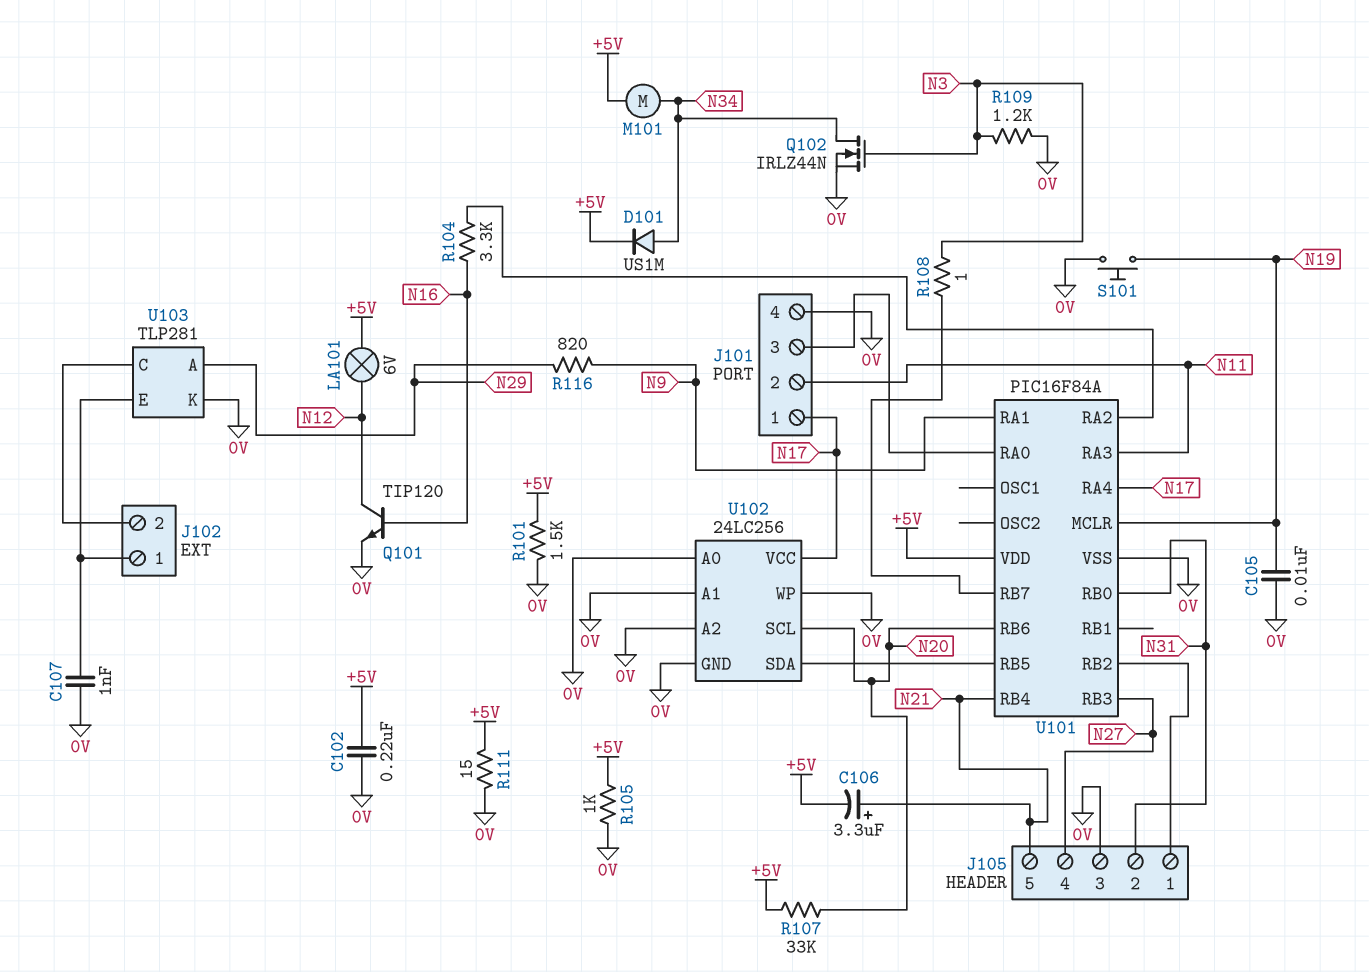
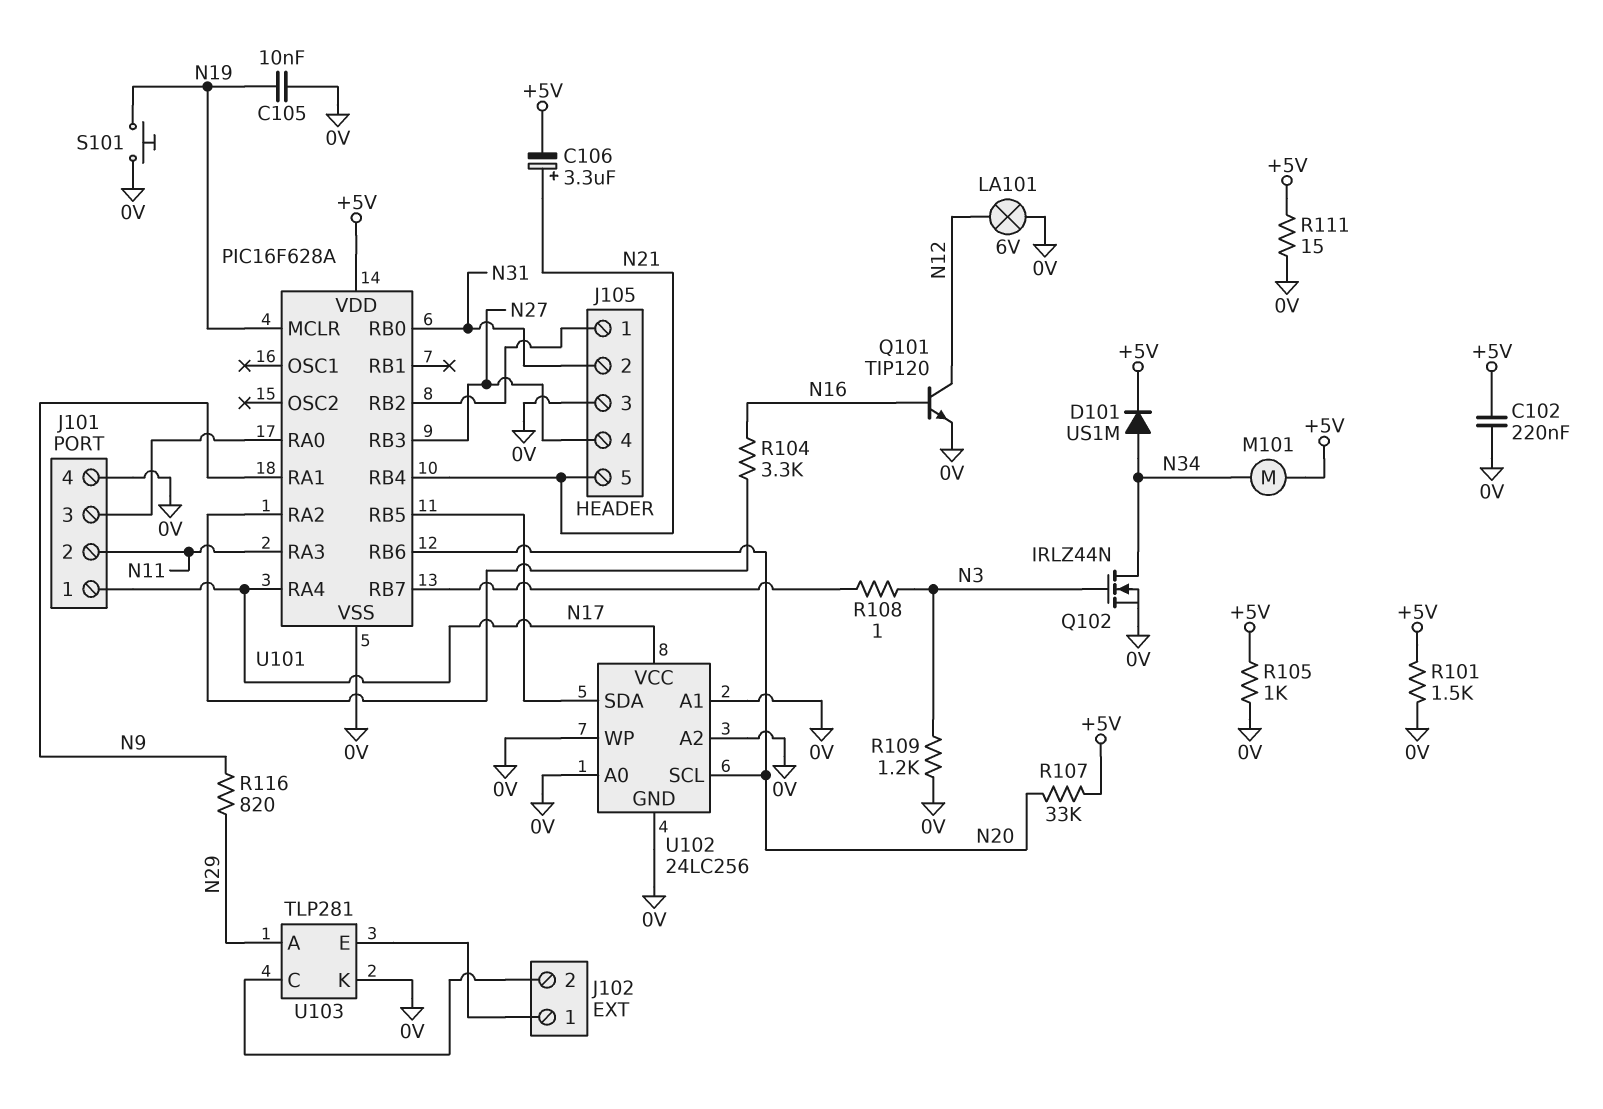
C107: 1nF (0V, J102/1) -> none
LA101: lamp 6V (+5V, N12) -> lamp 6V (0V, N12)
U101: PIC16F84A -> PIC16F628A

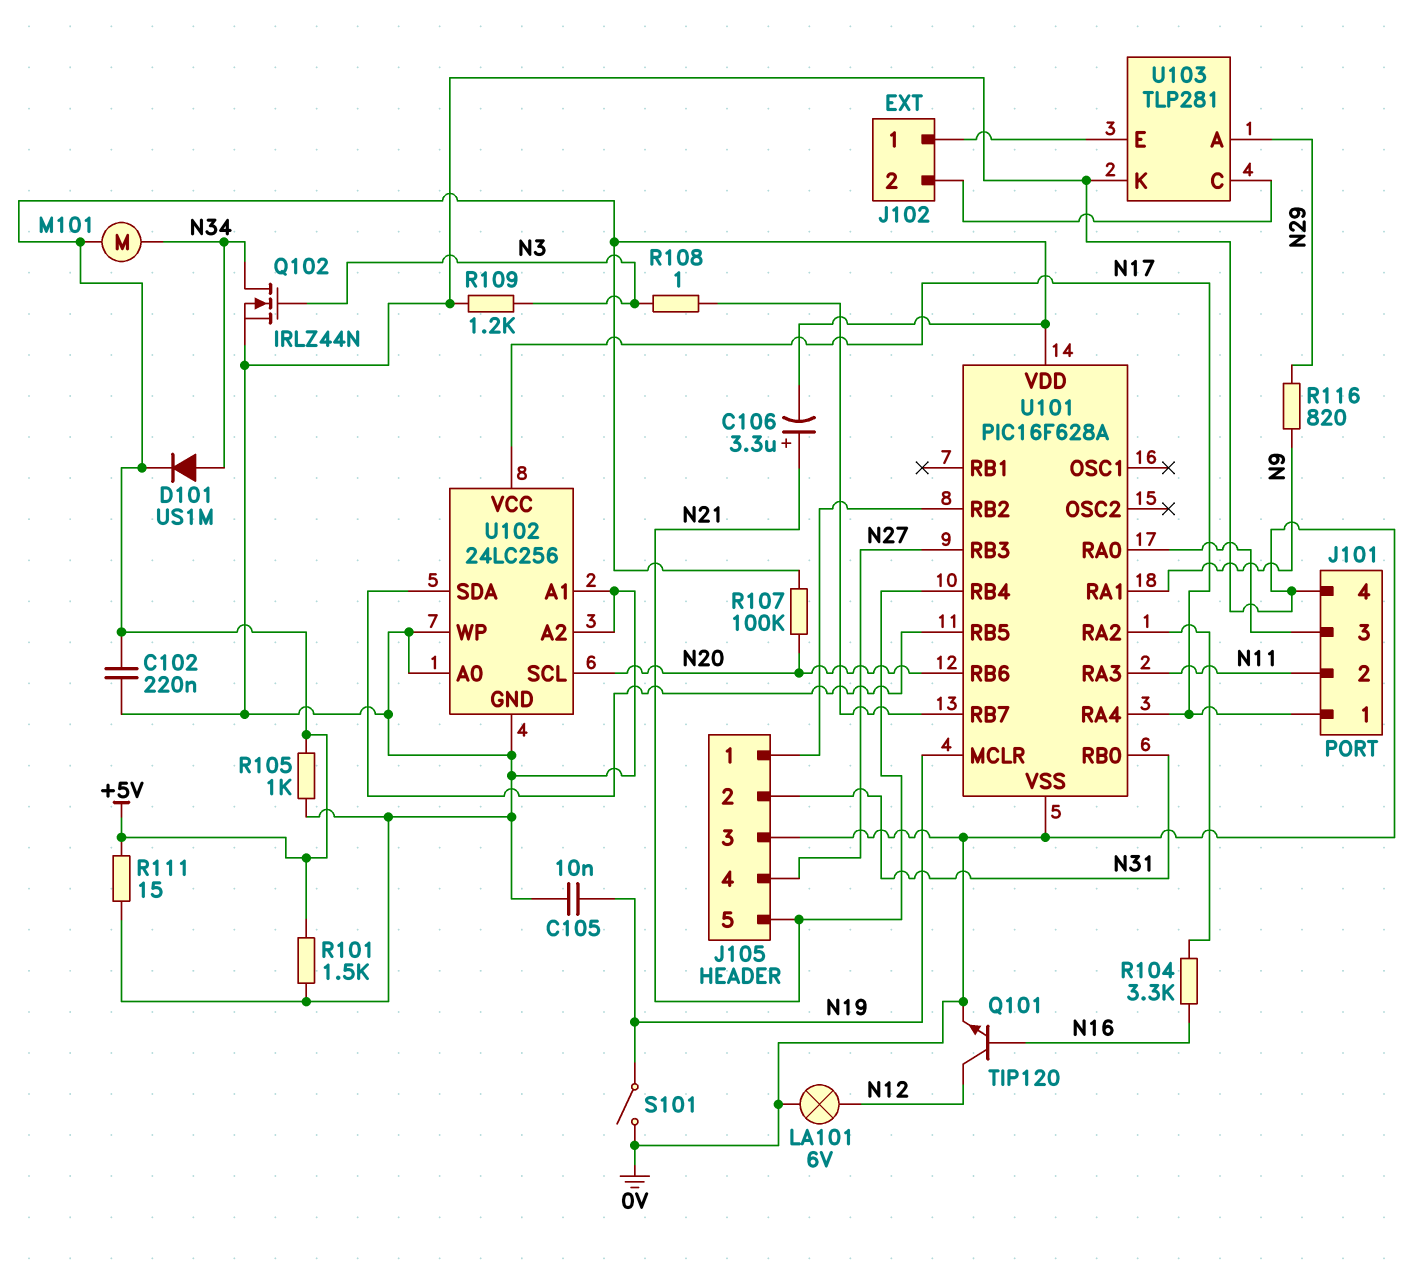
R107: 33k (+5V, N20) -> 100k (+5V, N20)
S101: button (0V, N19) -> switch (0V, N19)

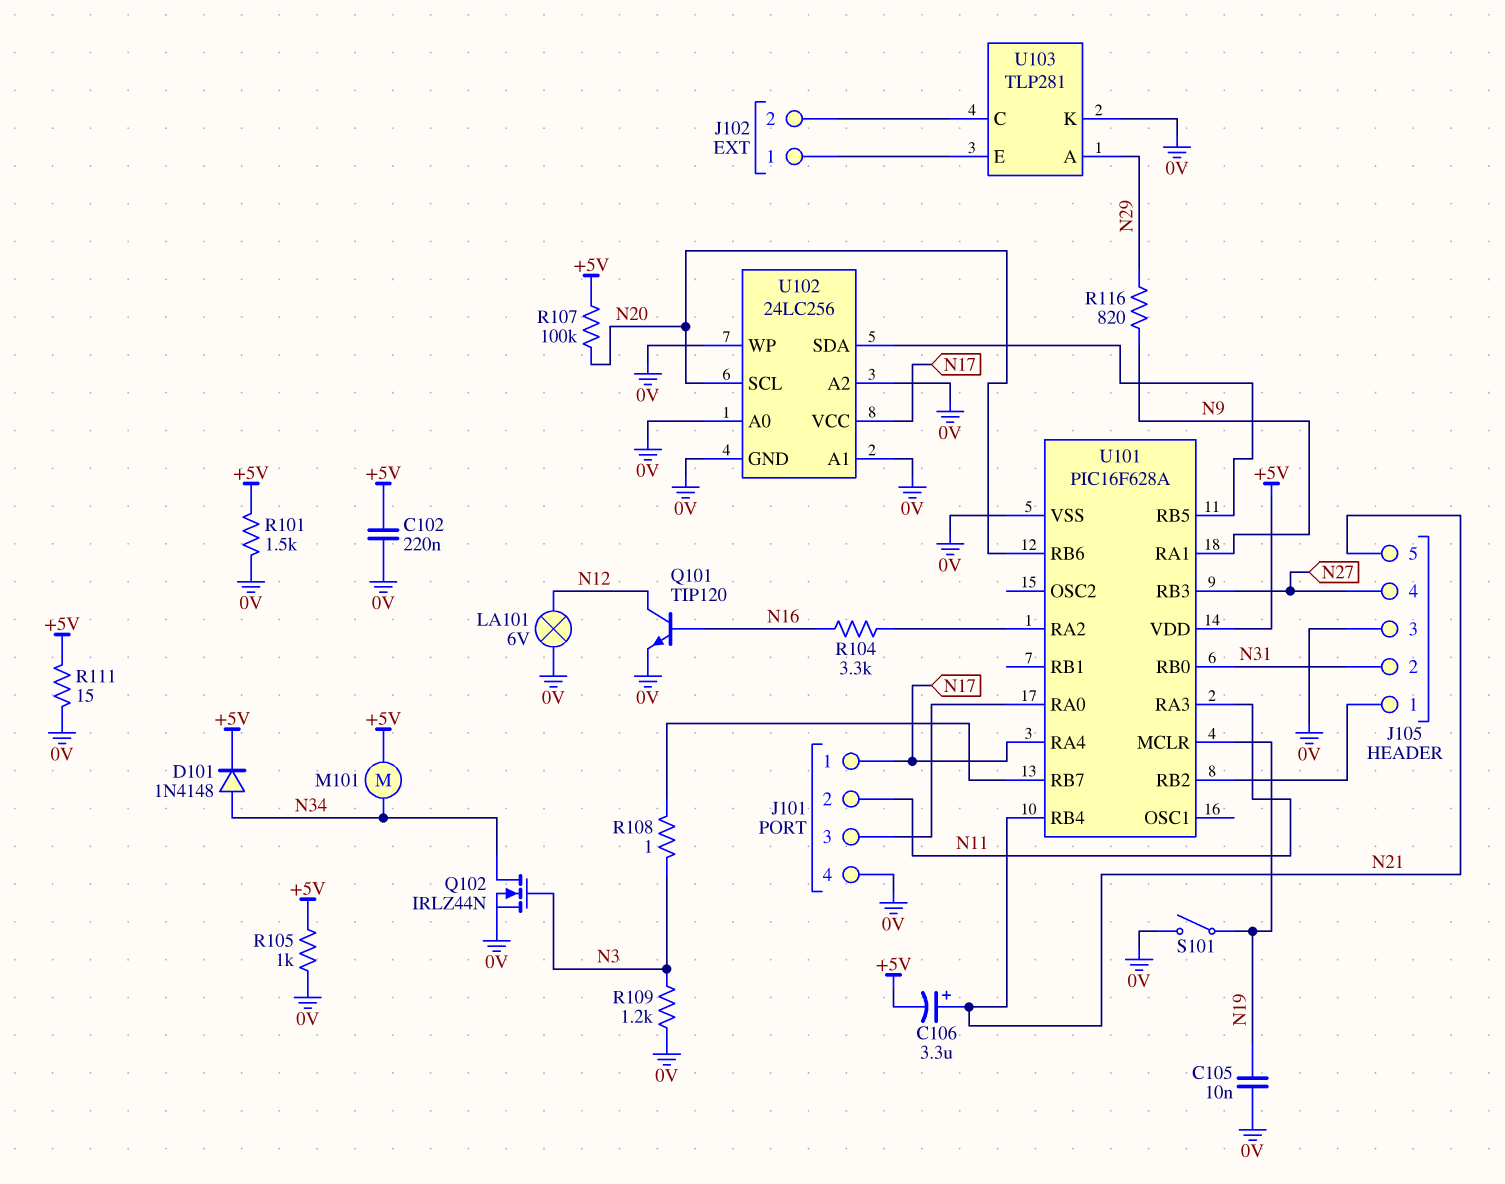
D101: diode US1M (A N34, K +5V) -> diode 1N4148 (A N34, K +5V)

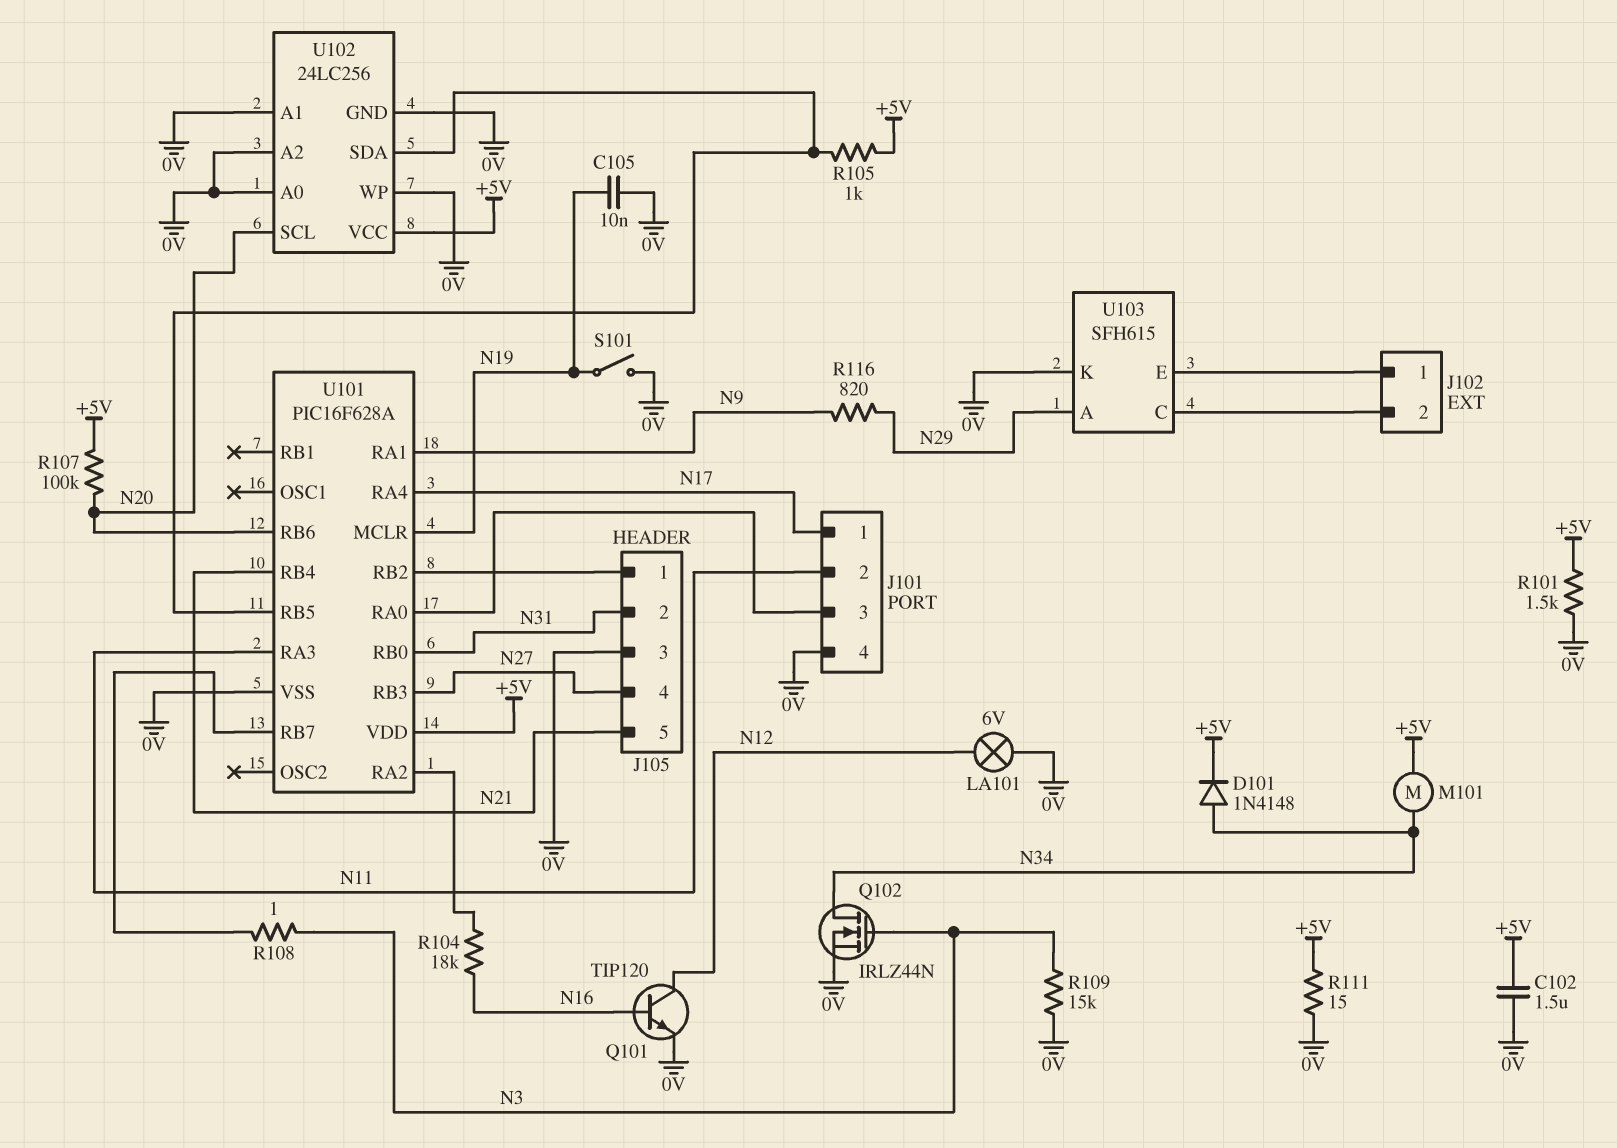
C102: 220nF (+5V, 0V) -> 1.5uF (+5V, 0V)
C106: 3.3uF (plus N21, minus +5V) -> none
R104: 3.3k (N16, U101/RA2) -> 18k (N16, U101/RA2)
R105: 1k (+5V, 0V) -> 1k (+5V, U101/RB5)
R109: 1.2k (0V, N3) -> 15k (0V, N3)
U102 pin VCC: N17 -> +5V
U103: TLP281 -> SFH615

